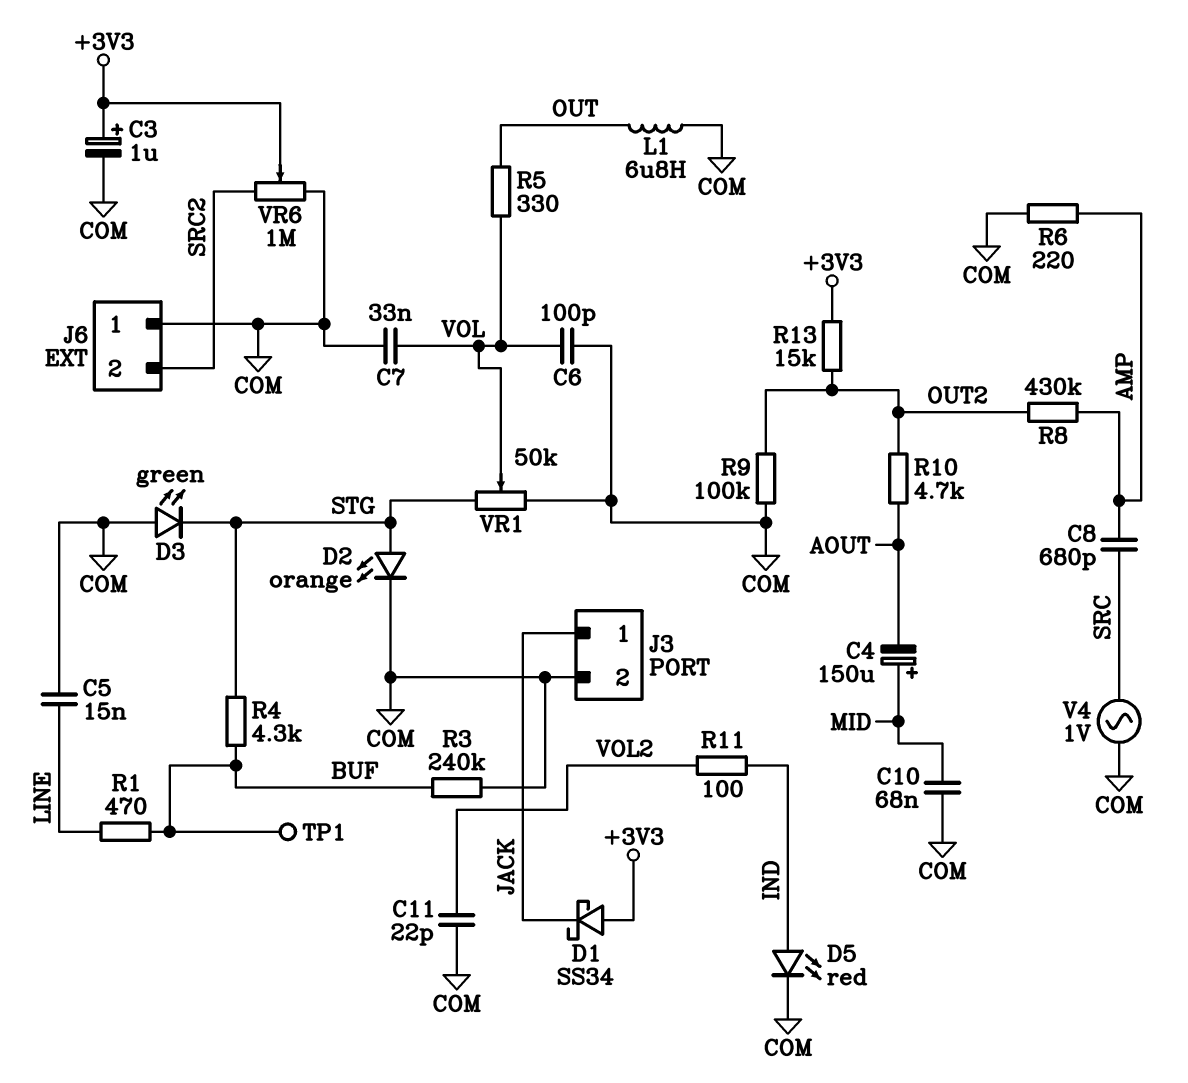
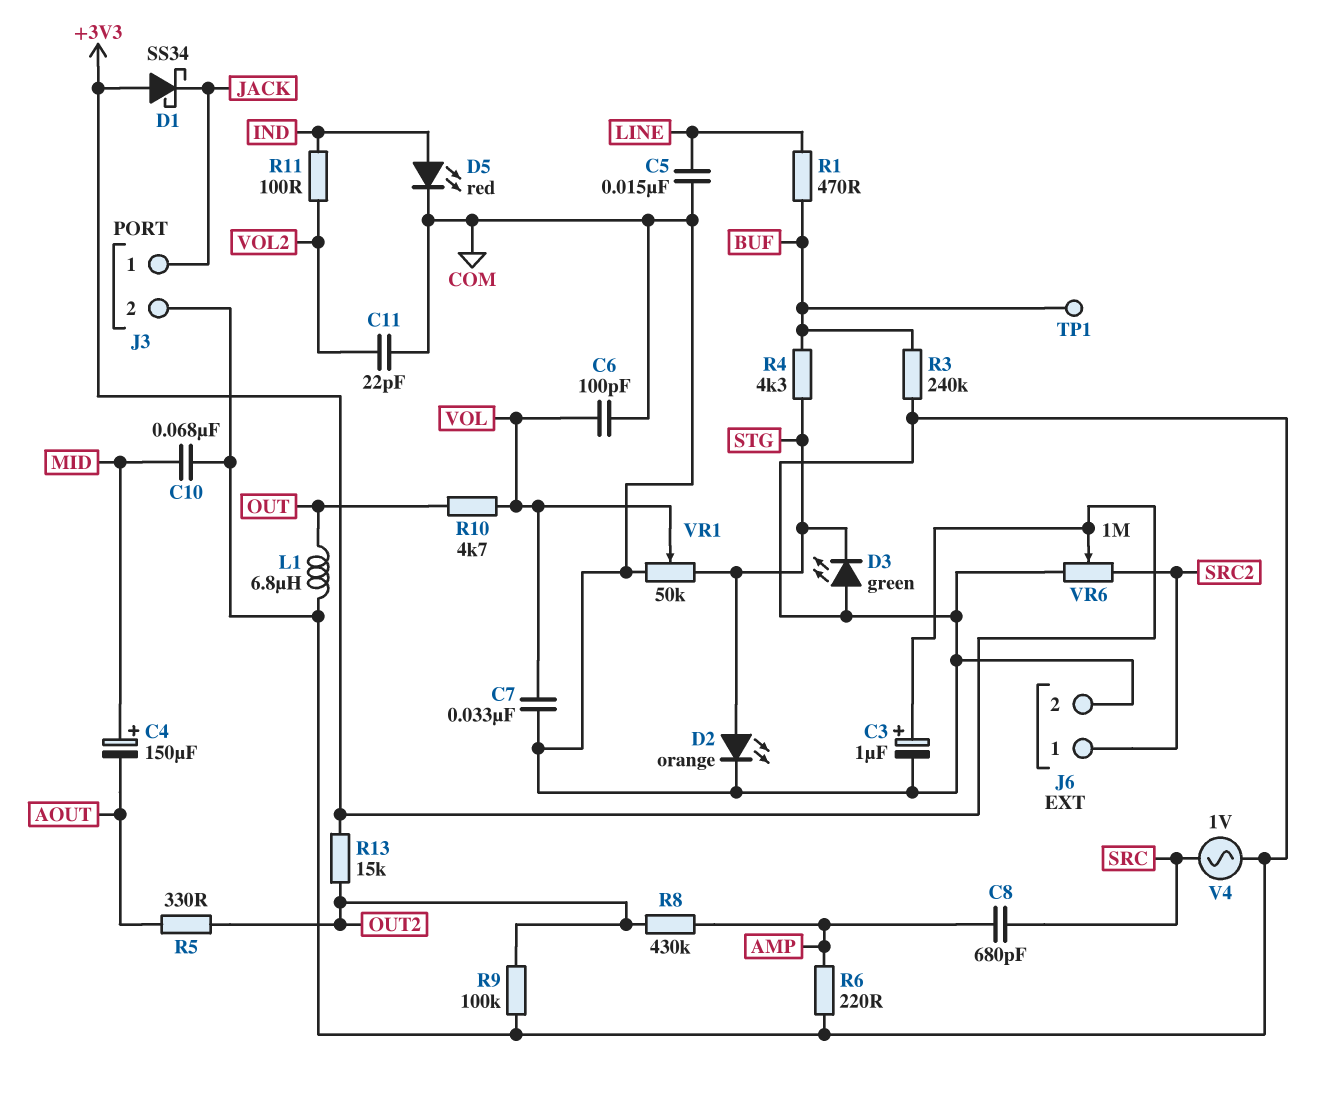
J6 pin 1: COM -> SRC2
J6 pin 2: SRC2 -> COM
R5: 330 (OUT, VOL) -> 330 (AOUT, OUT2)
R10: 4.7k (AOUT, OUT2) -> 4.7k (OUT, VOL)

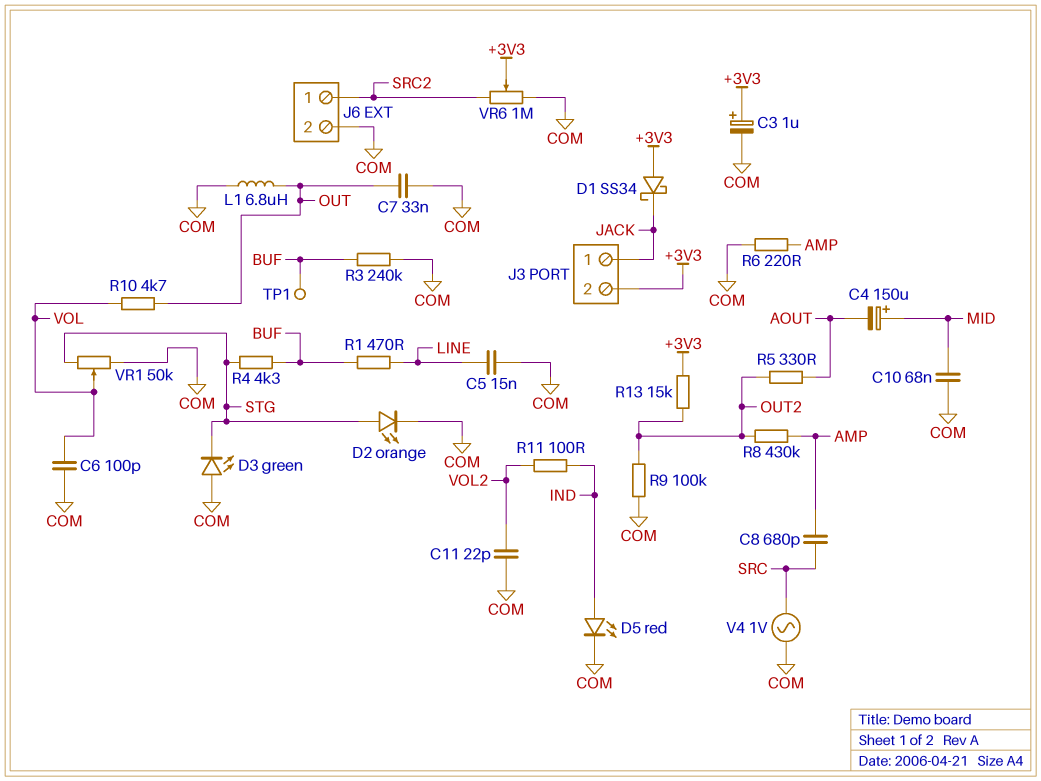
C7: 33nF (COM, VOL) -> 33nF (COM, OUT)
J3 pin 2: COM -> +3V3

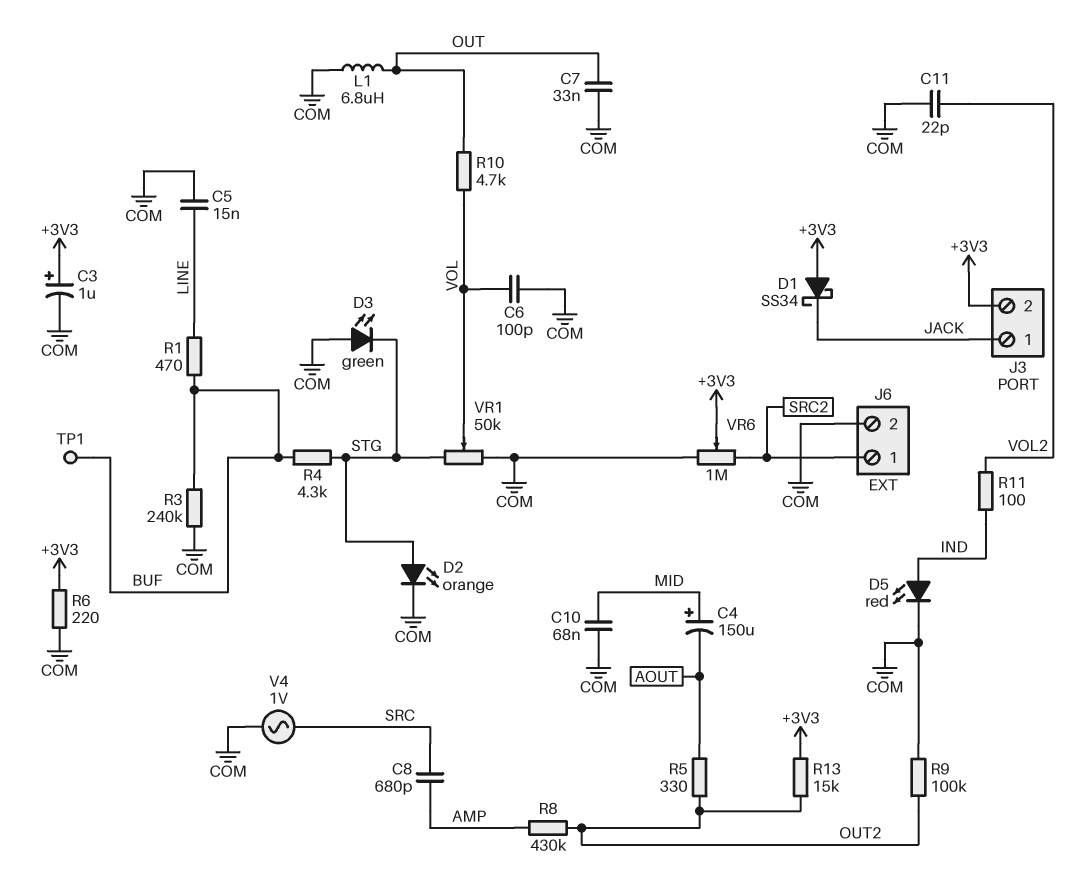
R6: 220 (AMP, COM) -> 220 (+3V3, COM)

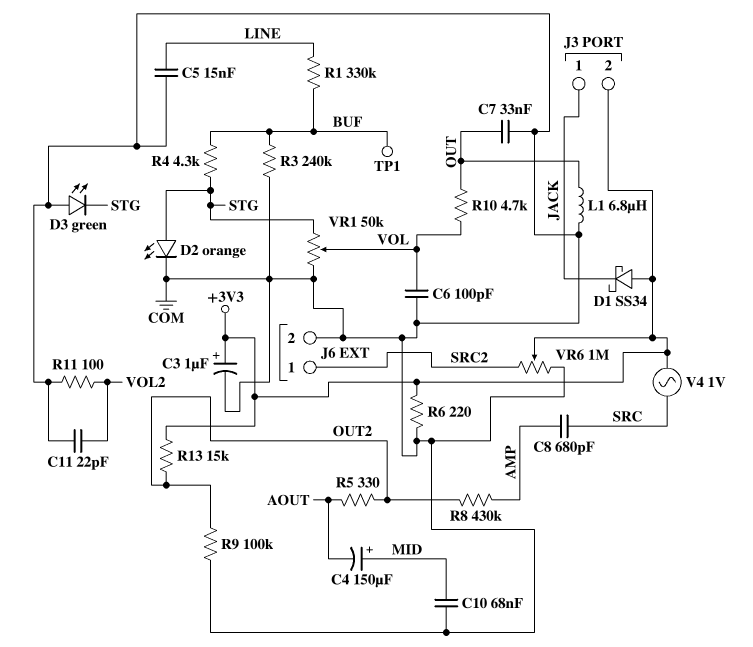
D5: LED red (A IND, K COM) -> none
R1: 470 (BUF, LINE) -> 330k (BUF, LINE)
R11: 100 (IND, VOL2) -> 100 (COM, VOL2)
V4: AC 1V (COM, SRC) -> AC 1V (+3V3, SRC)

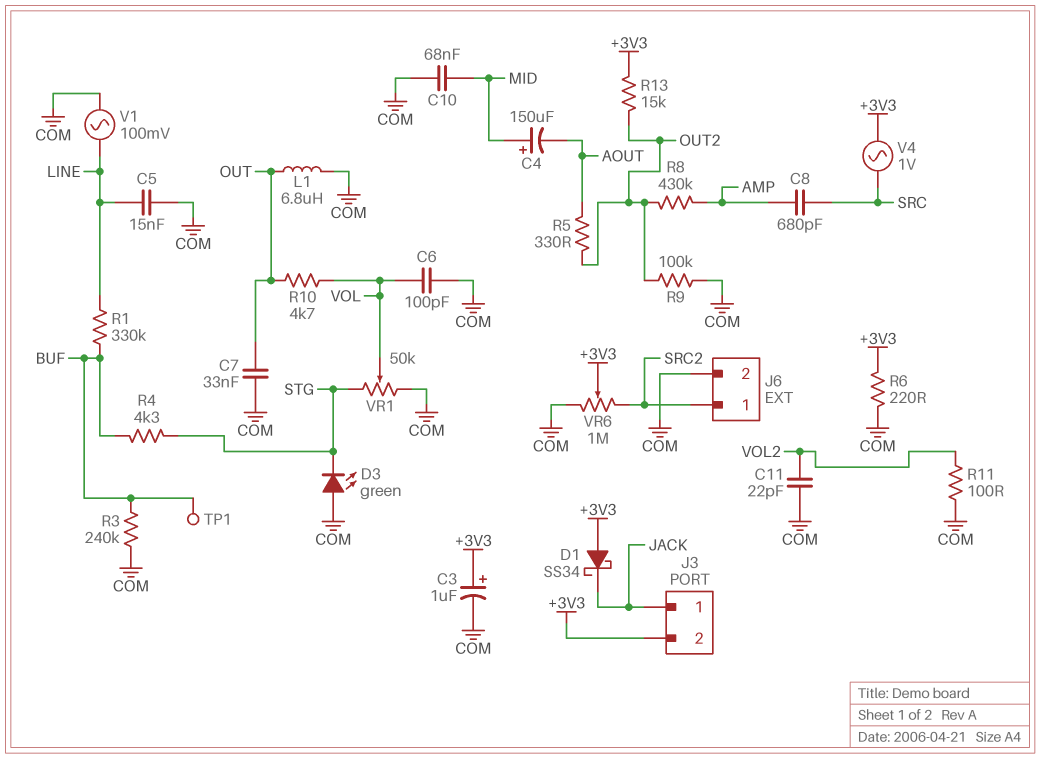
D2: LED orange (A STG, K COM) -> none
V1: none -> AC 100mV (COM, LINE)

